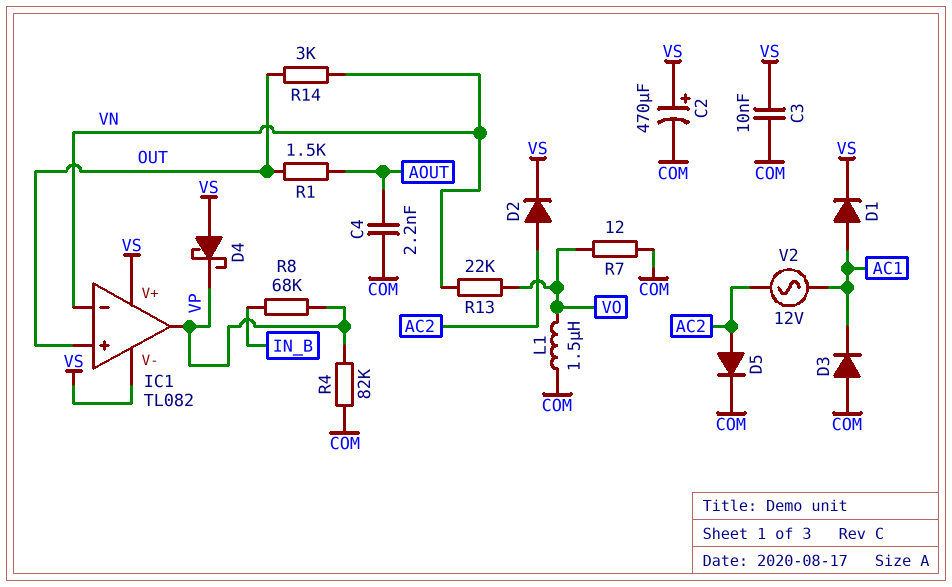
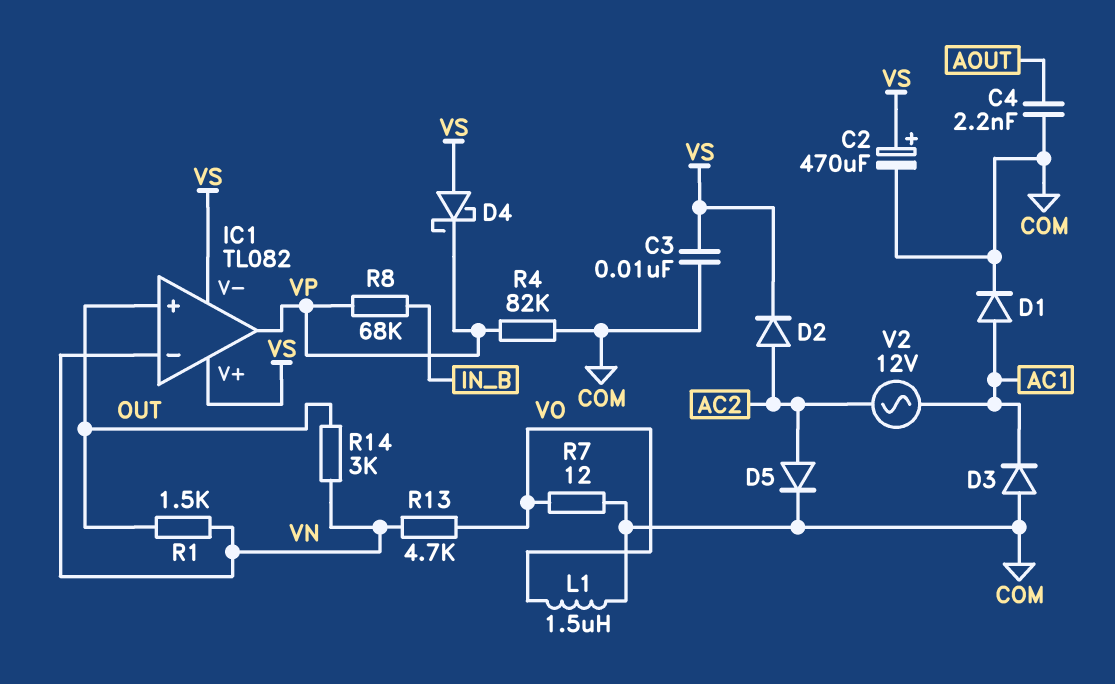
D1: diode (A AC1, K VS) -> diode (A AC1, K COM)
R1: 1.5k (AOUT, OUT) -> 1.5k (OUT, VN)
R13: 22k (VN, VO) -> 4.7k (VN, VO)

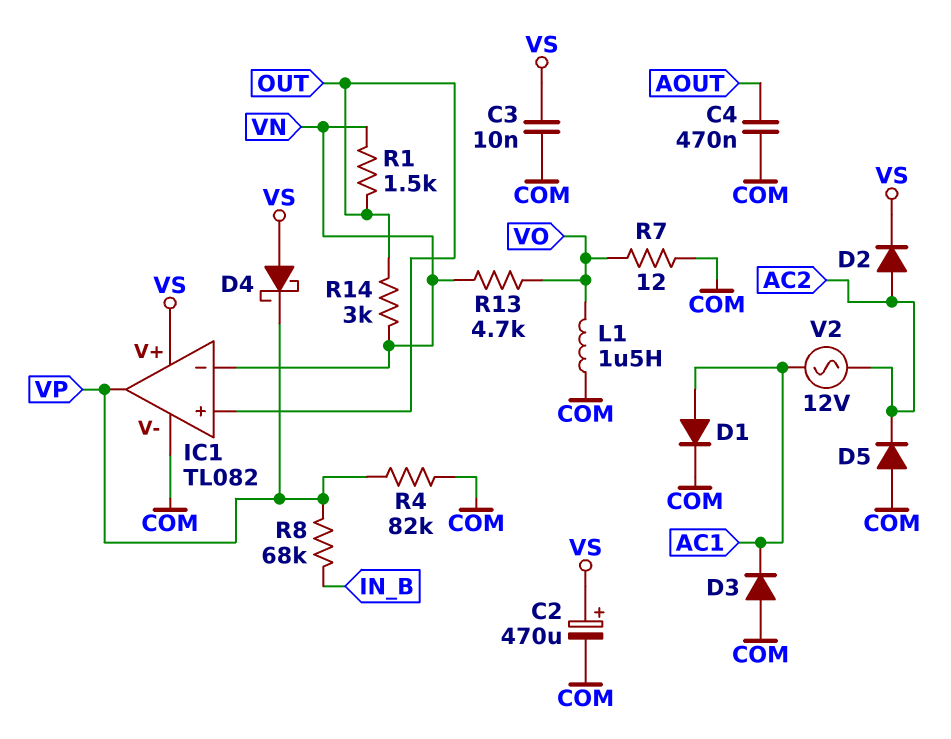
C4: 2.2nF (AOUT, COM) -> 470nF (AOUT, COM)
D5: diode (A AC2, K COM) -> diode (A COM, K AC2)
IC1 pin V-: VS -> COM

